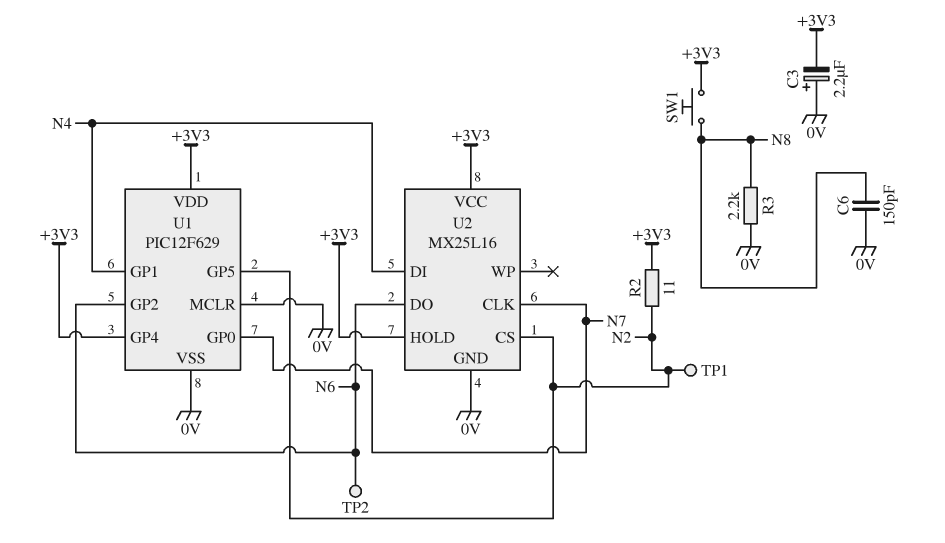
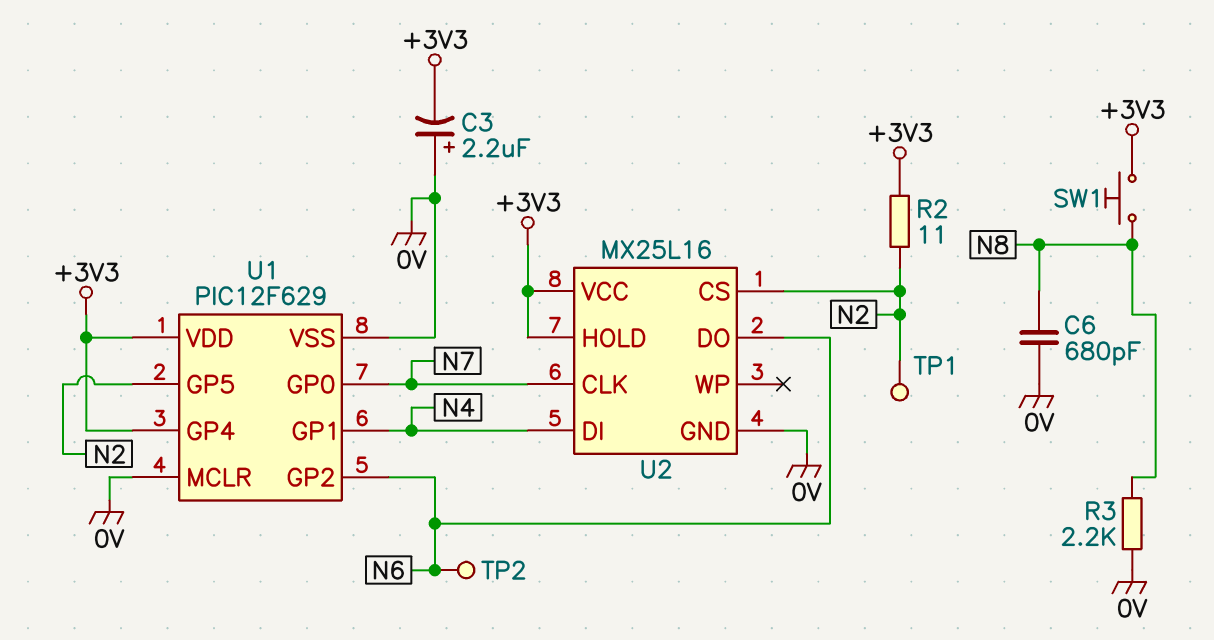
C6: 150pF (0V, N8) -> 680pF (0V, N8)

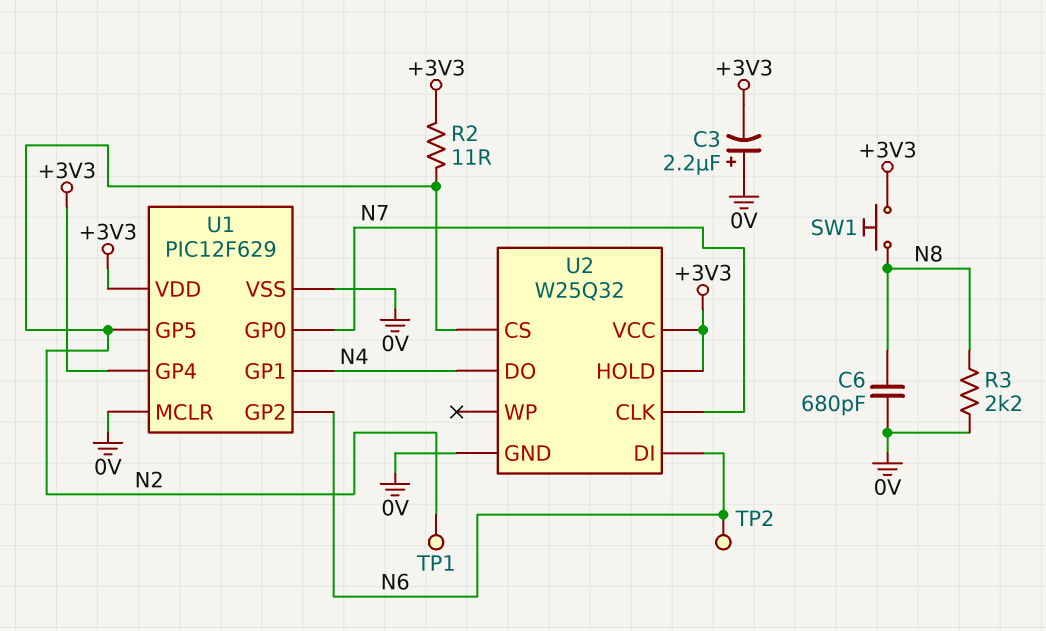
U2: MX25L16 -> W25Q32
U2 pin DI: N4 -> N6
U2 pin DO: N6 -> N4

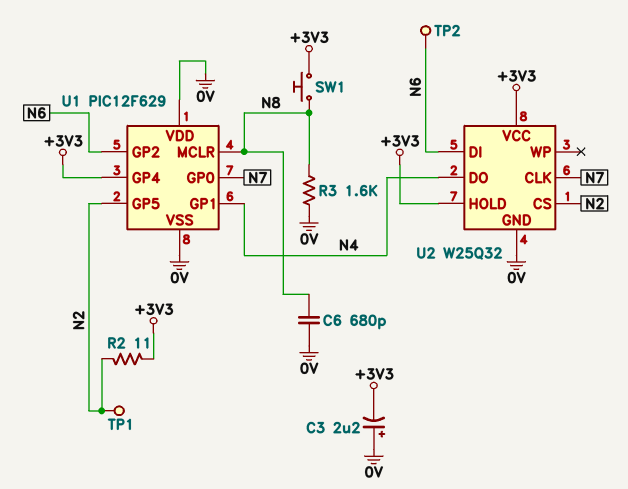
R3: 2.2k (0V, N8) -> 1.6k (0V, N8)
U1 pin MCLR: 0V -> N8
U1 pin VDD: +3V3 -> 0V

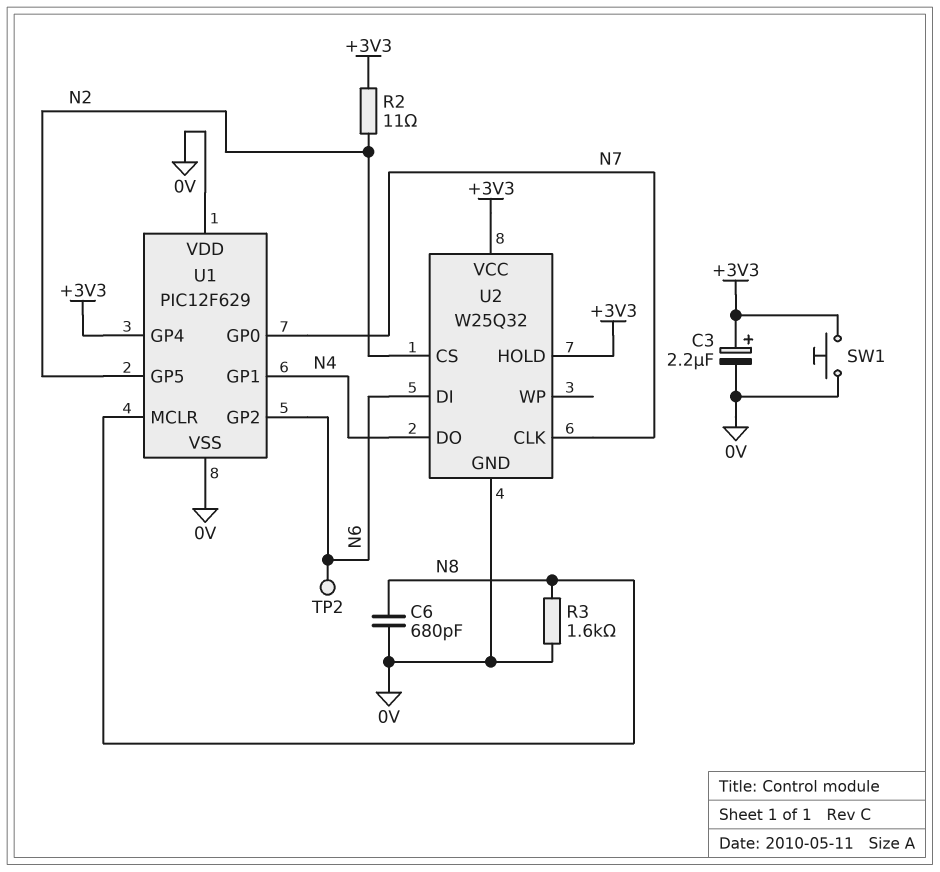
C3: 2.2uF (plus 0V, minus +3V3) -> 2.2uF (plus +3V3, minus 0V)
SW1: button (+3V3, N8) -> button (+3V3, 0V)
TP1: test point (N2) -> none

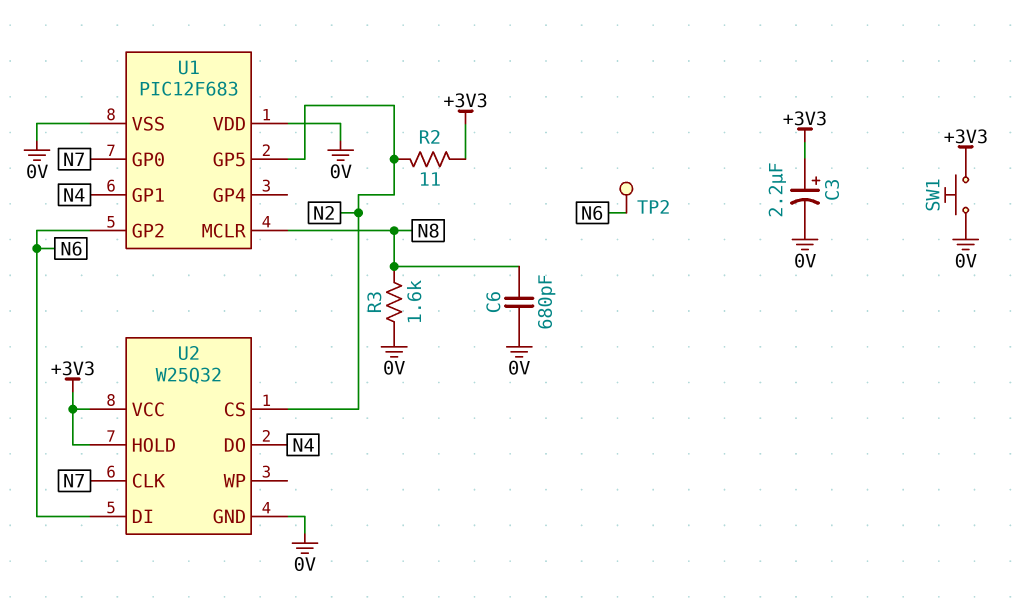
U1: PIC12F629 -> PIC12F683
U1 pin GP4: +3V3 -> none

